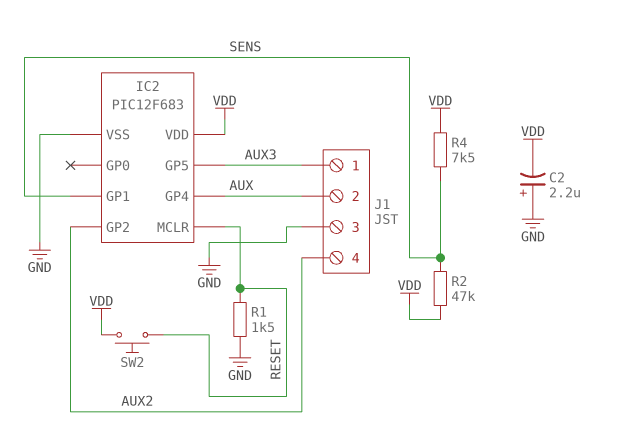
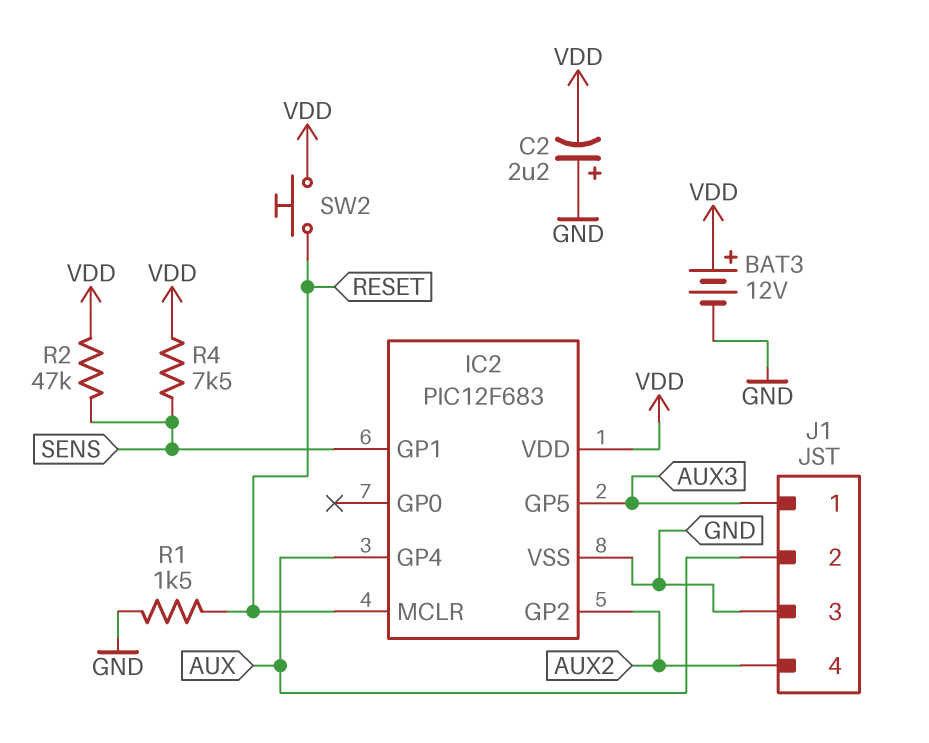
BAT3: none -> 12V (plus VDD, minus GND)

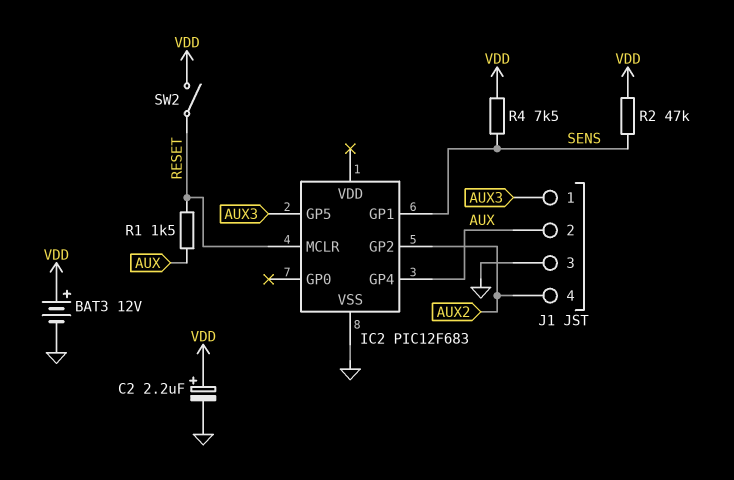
C2: 2.2uF (plus GND, minus VDD) -> 2.2uF (plus VDD, minus GND)
IC2 pin VDD: VDD -> none
R1: 1.5k (GND, RESET) -> 1.5k (AUX, RESET)
SW2: button (RESET, VDD) -> switch (RESET, VDD)

